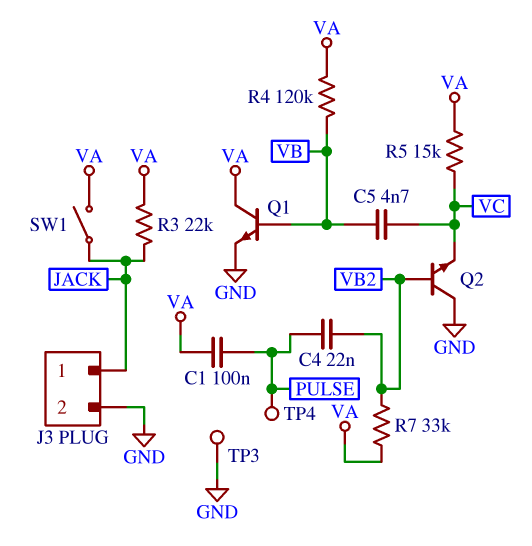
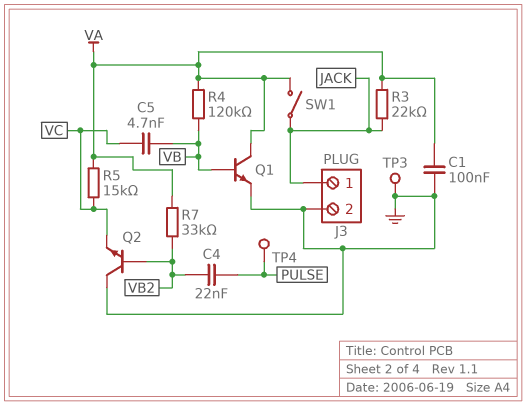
C1: 100nF (PULSE, VA) -> 100nF (GND, VA)

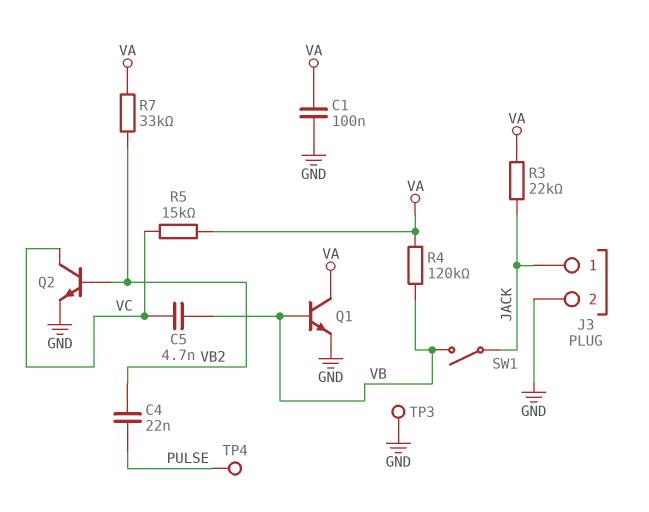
Q2: NPN (B VB2, C GND, E VC) -> NPN (B VB2, C VC, E GND)
SW1: switch (JACK, VA) -> switch (JACK, VB)

